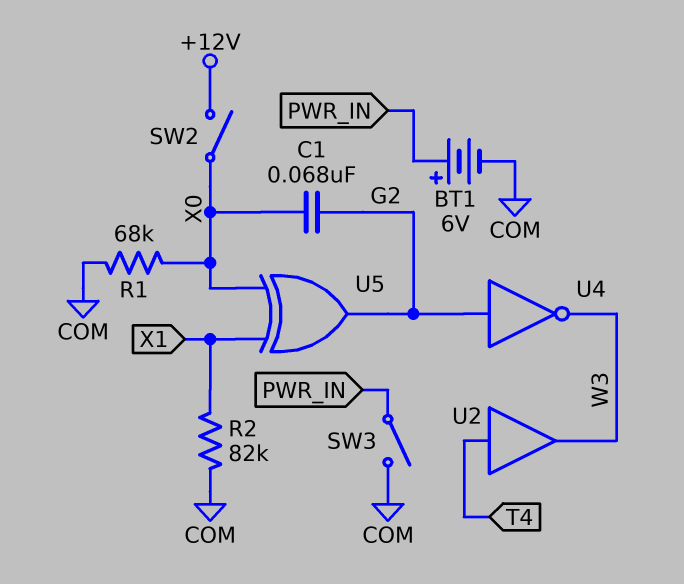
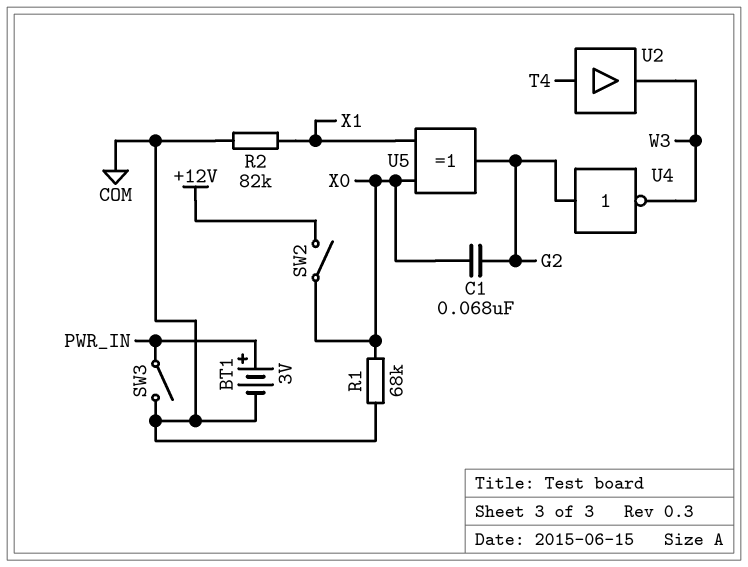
BT1: 6V (plus PWR_IN, minus COM) -> 3V (plus PWR_IN, minus COM)

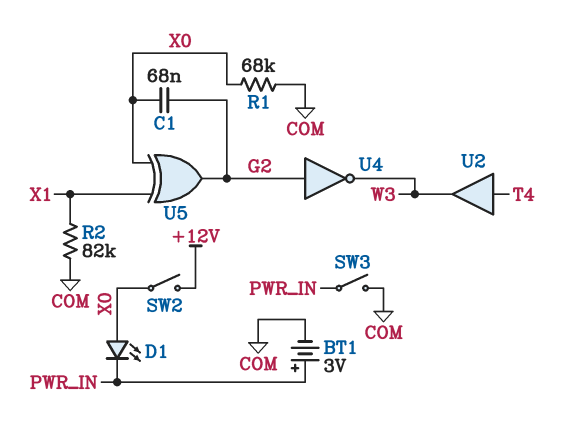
D1: none -> LED (A X0, K PWR_IN)

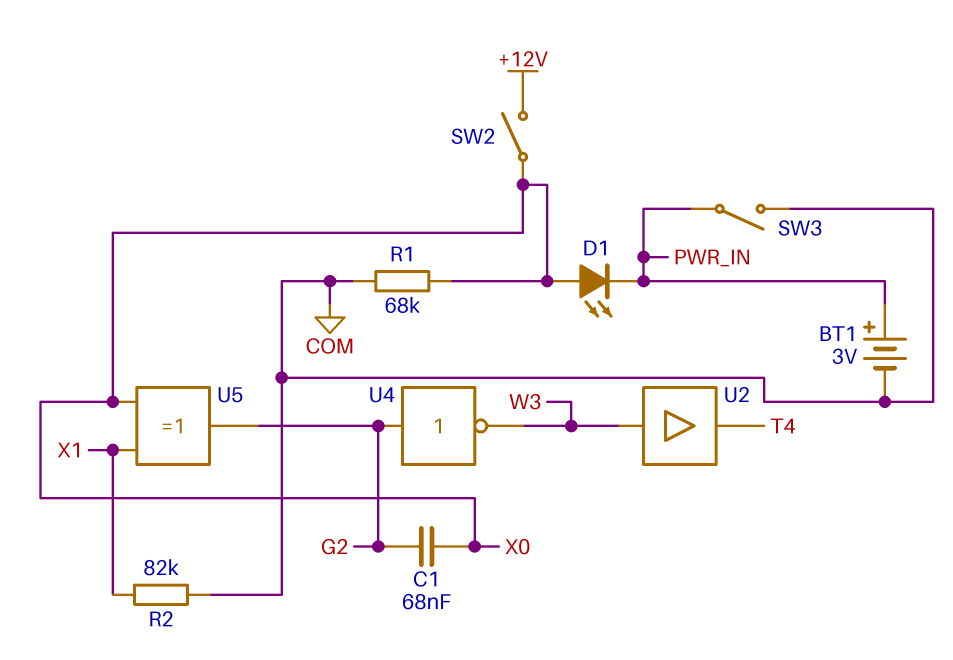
U2: buffer (in T4, out W3) -> buffer (in W3, out T4)

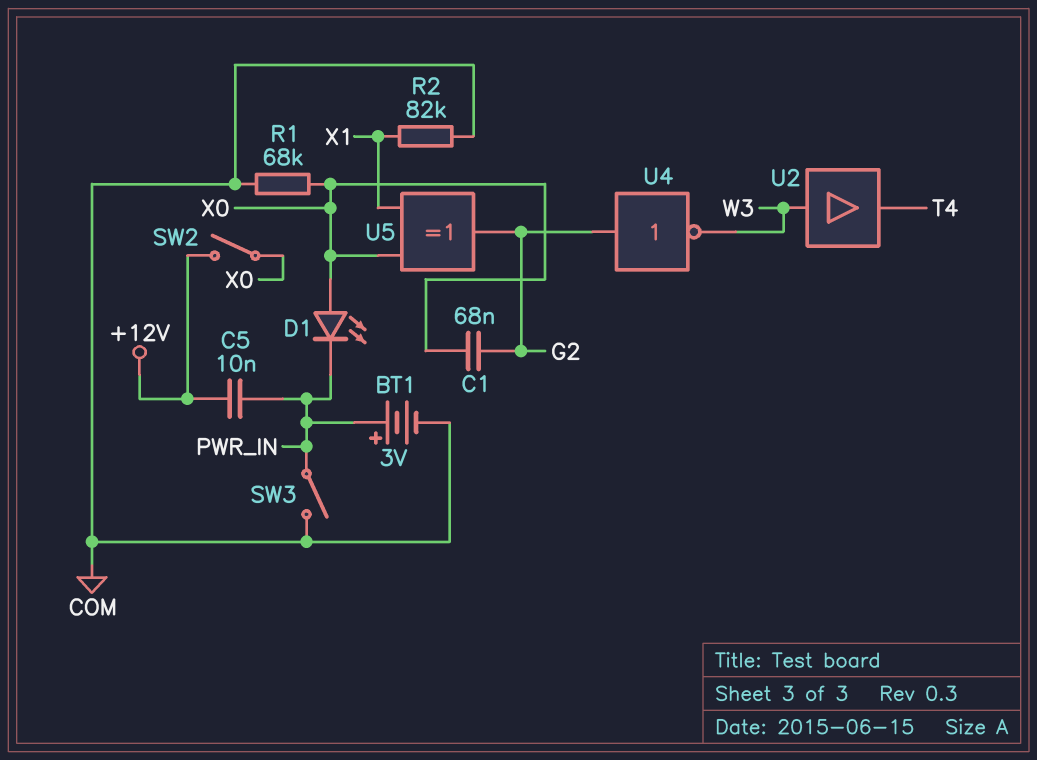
C5: none -> 10nF (+12V, PWR_IN)

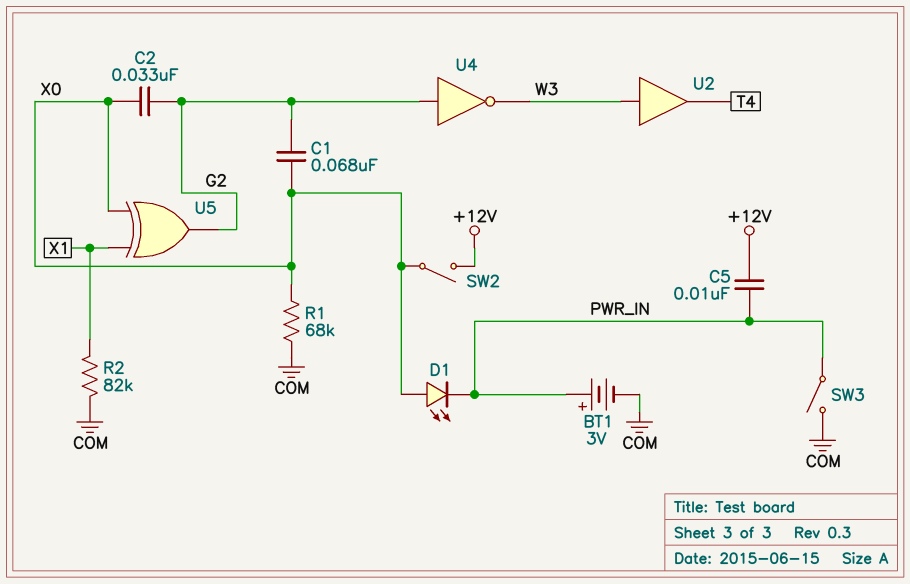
C2: none -> 33nF (G2, X0)

